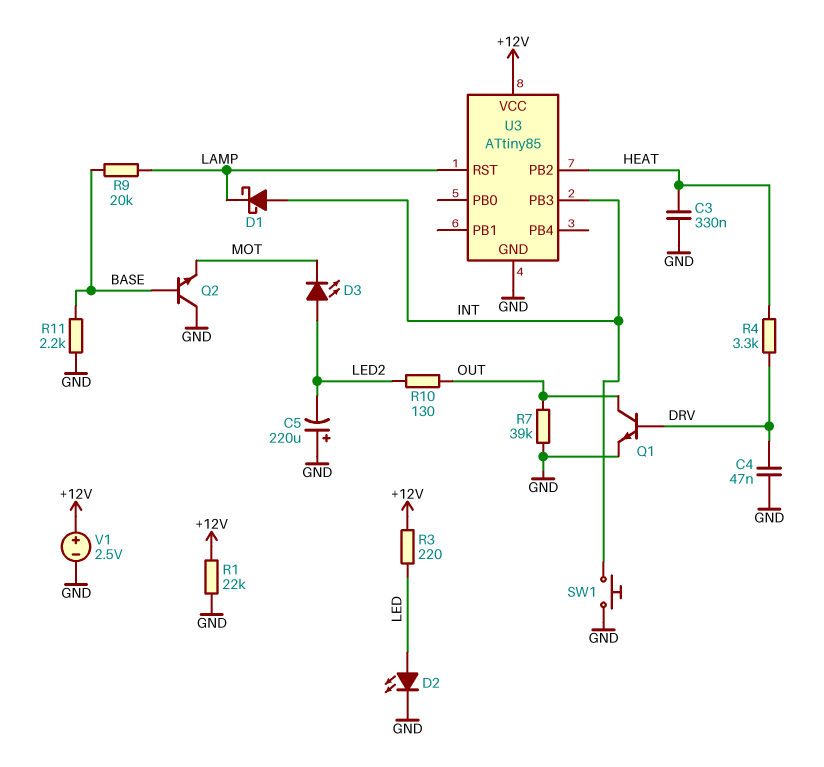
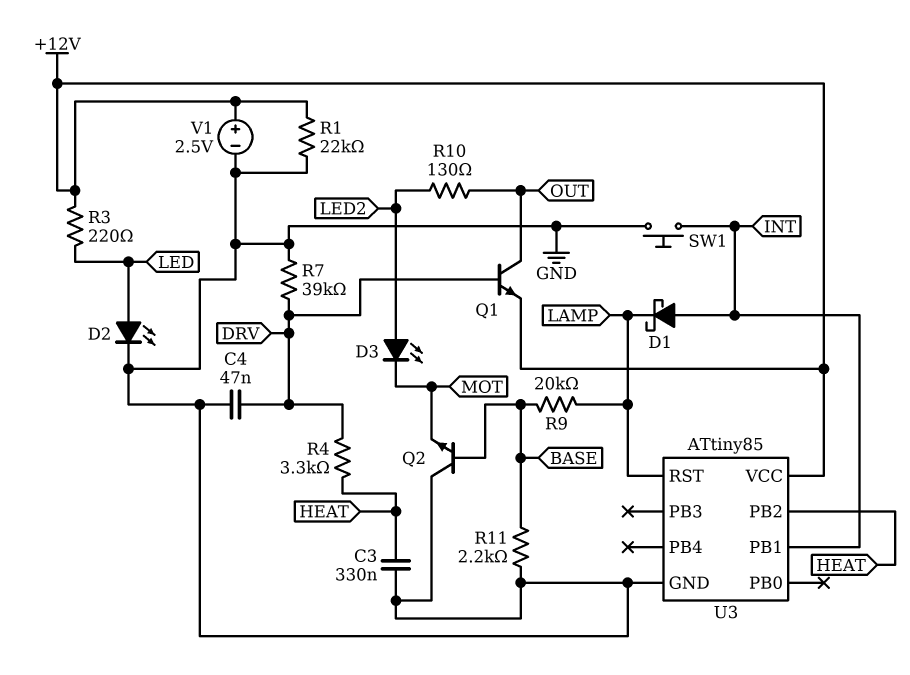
C5: 220uF (plus GND, minus LED2) -> none
Q1: NPN (B DRV, C OUT, E GND) -> NPN (B DRV, C OUT, E +12V)
R7: 39k (GND, OUT) -> 39k (DRV, GND)
U3 pin PB1: none -> INT
U3 pin PB3: INT -> none

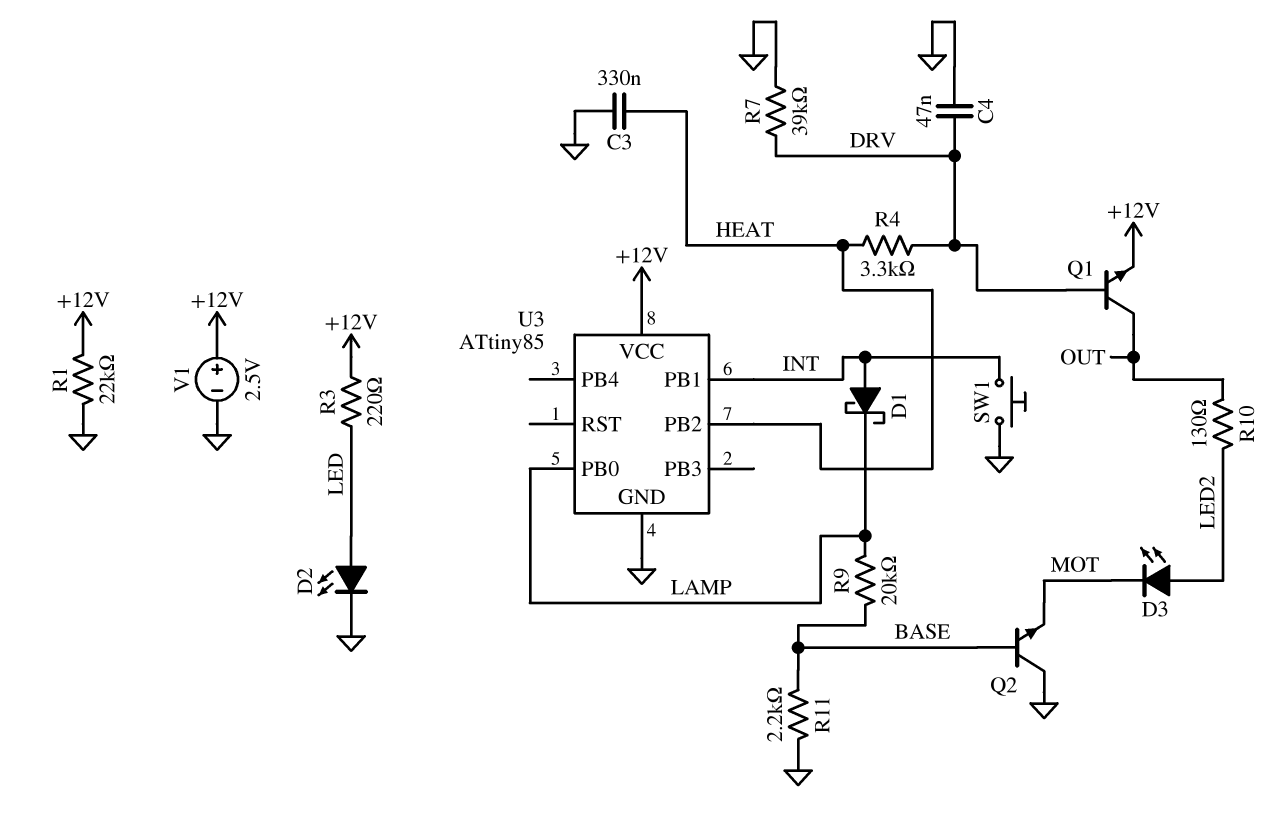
U3 pin PB0: none -> LAMP
U3 pin RST: LAMP -> none

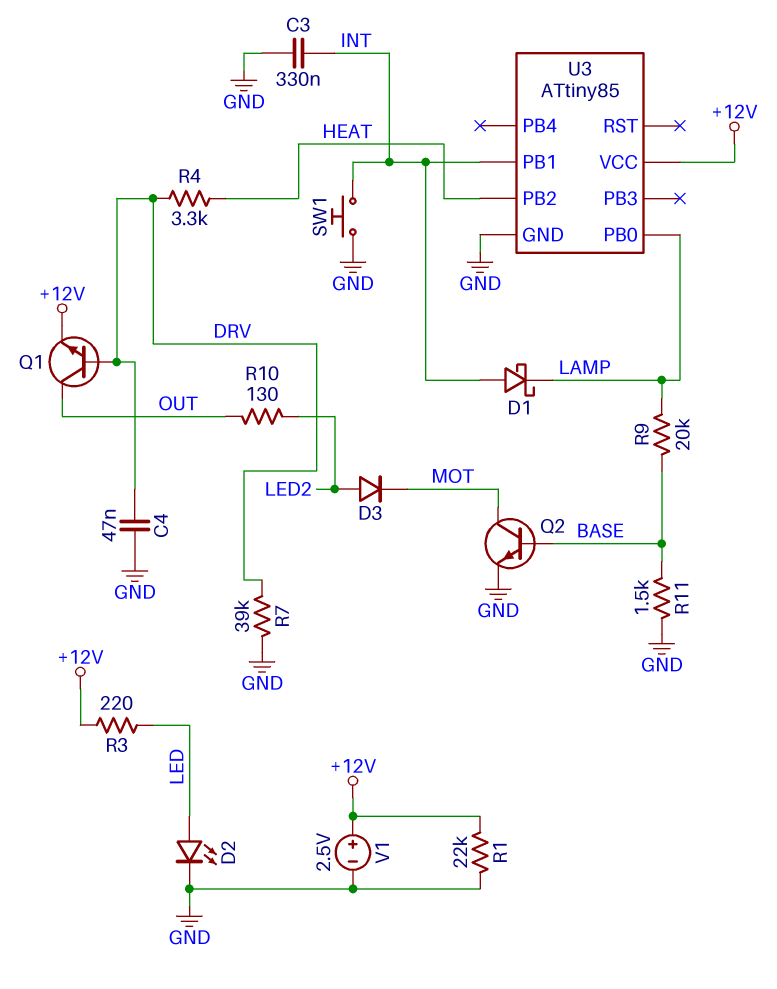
C3: 330nF (GND, HEAT) -> 330nF (GND, INT)
D3: LED (A LED2, K MOT) -> diode (A LED2, K MOT)
Q2: NPN (B BASE, C GND, E MOT) -> NPN (B BASE, C MOT, E GND)
R11: 2.2k (BASE, GND) -> 1.5k (BASE, GND)

